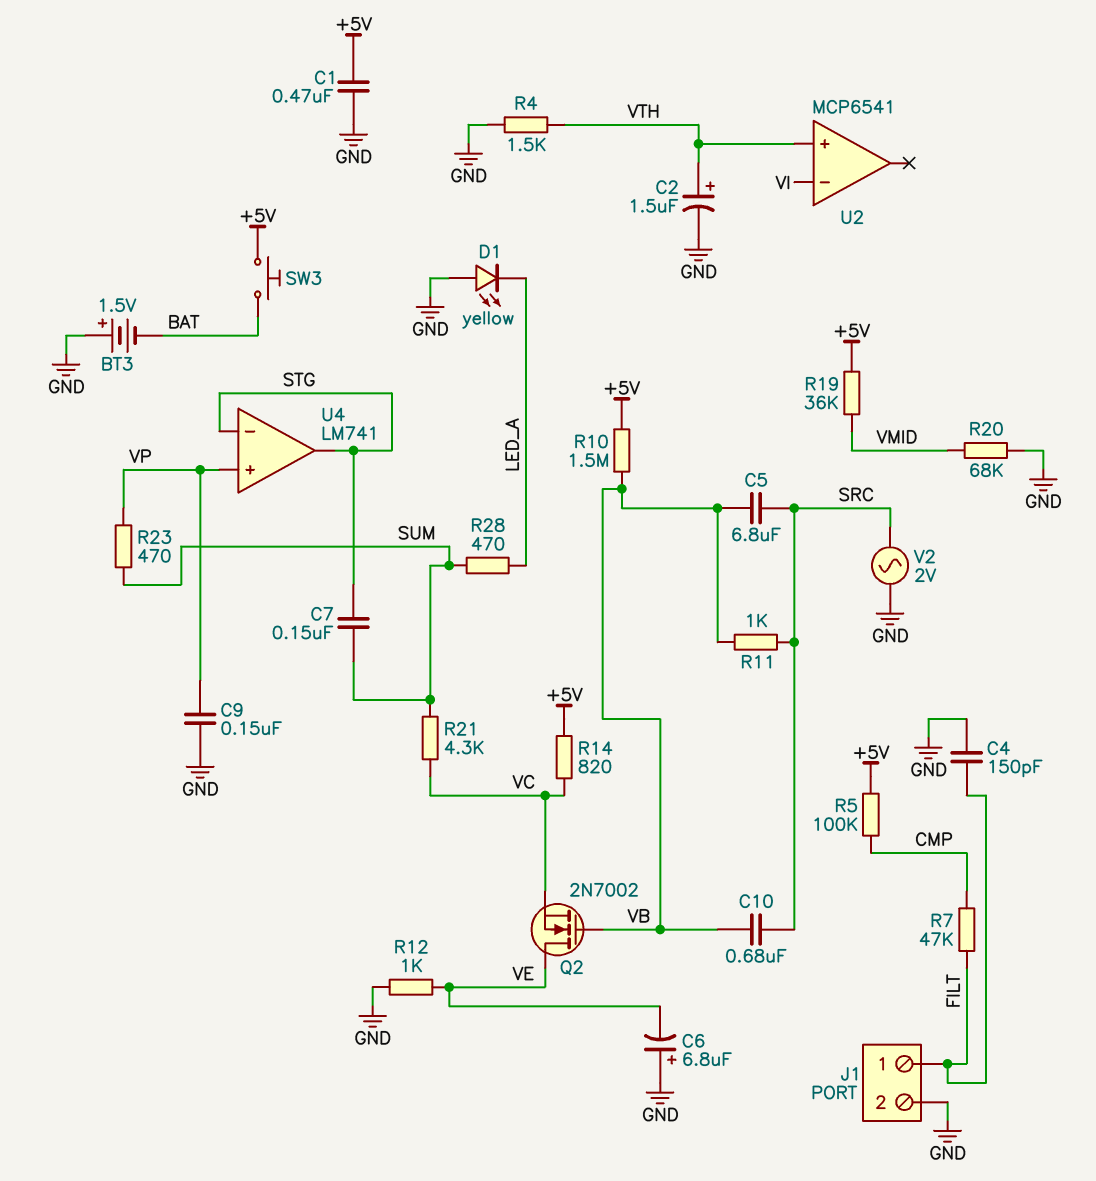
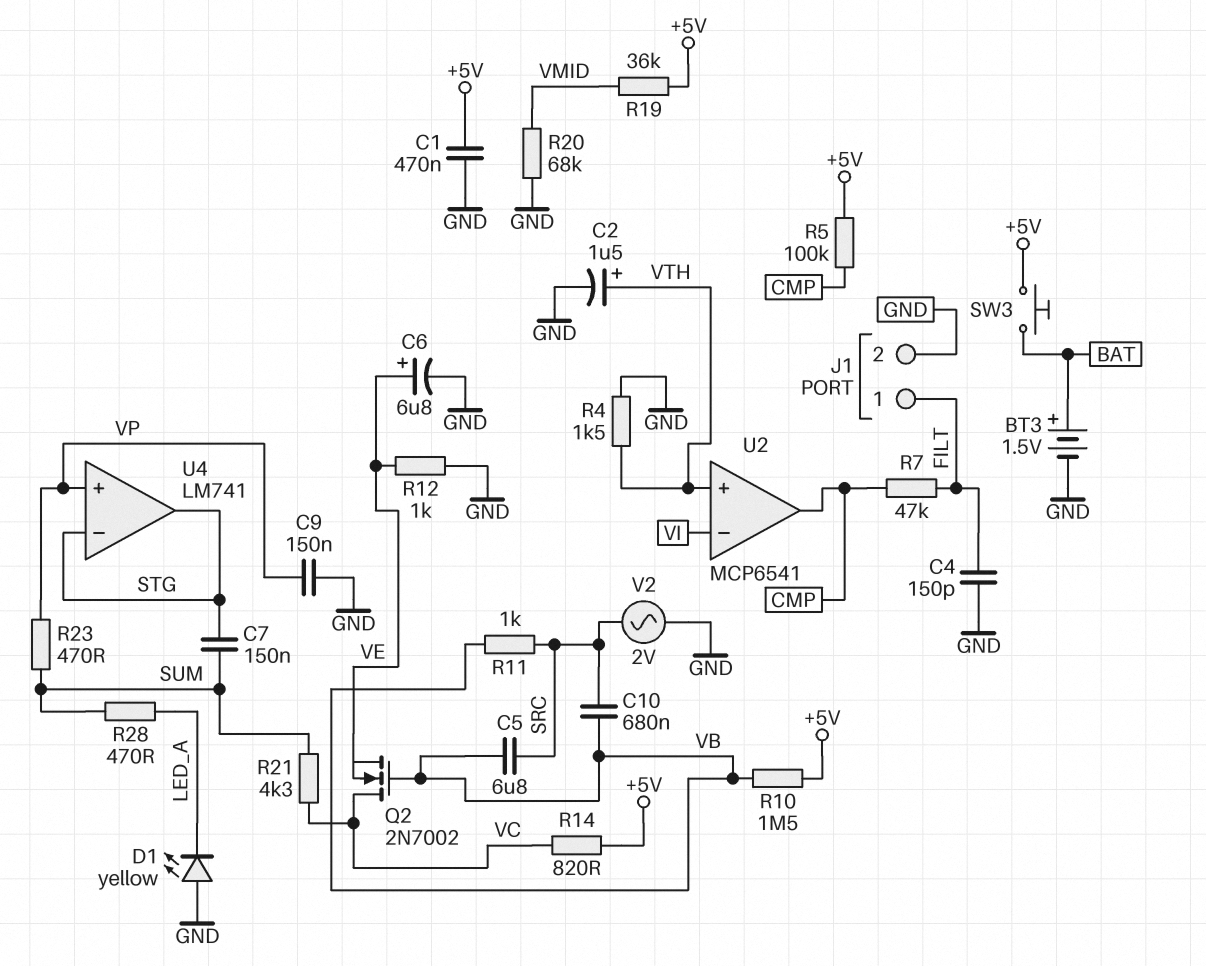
BT3: 1.5V (plus GND, minus BAT) -> 1.5V (plus BAT, minus GND)
C6: 6.8uF (plus GND, minus VE) -> 6.8uF (plus VE, minus GND)
Q2: NMOS 2N7002 (G VB, D VE, S VC) -> NMOS 2N7002 (G VB, D VC, S VE)
U2 pin out: none -> CMP

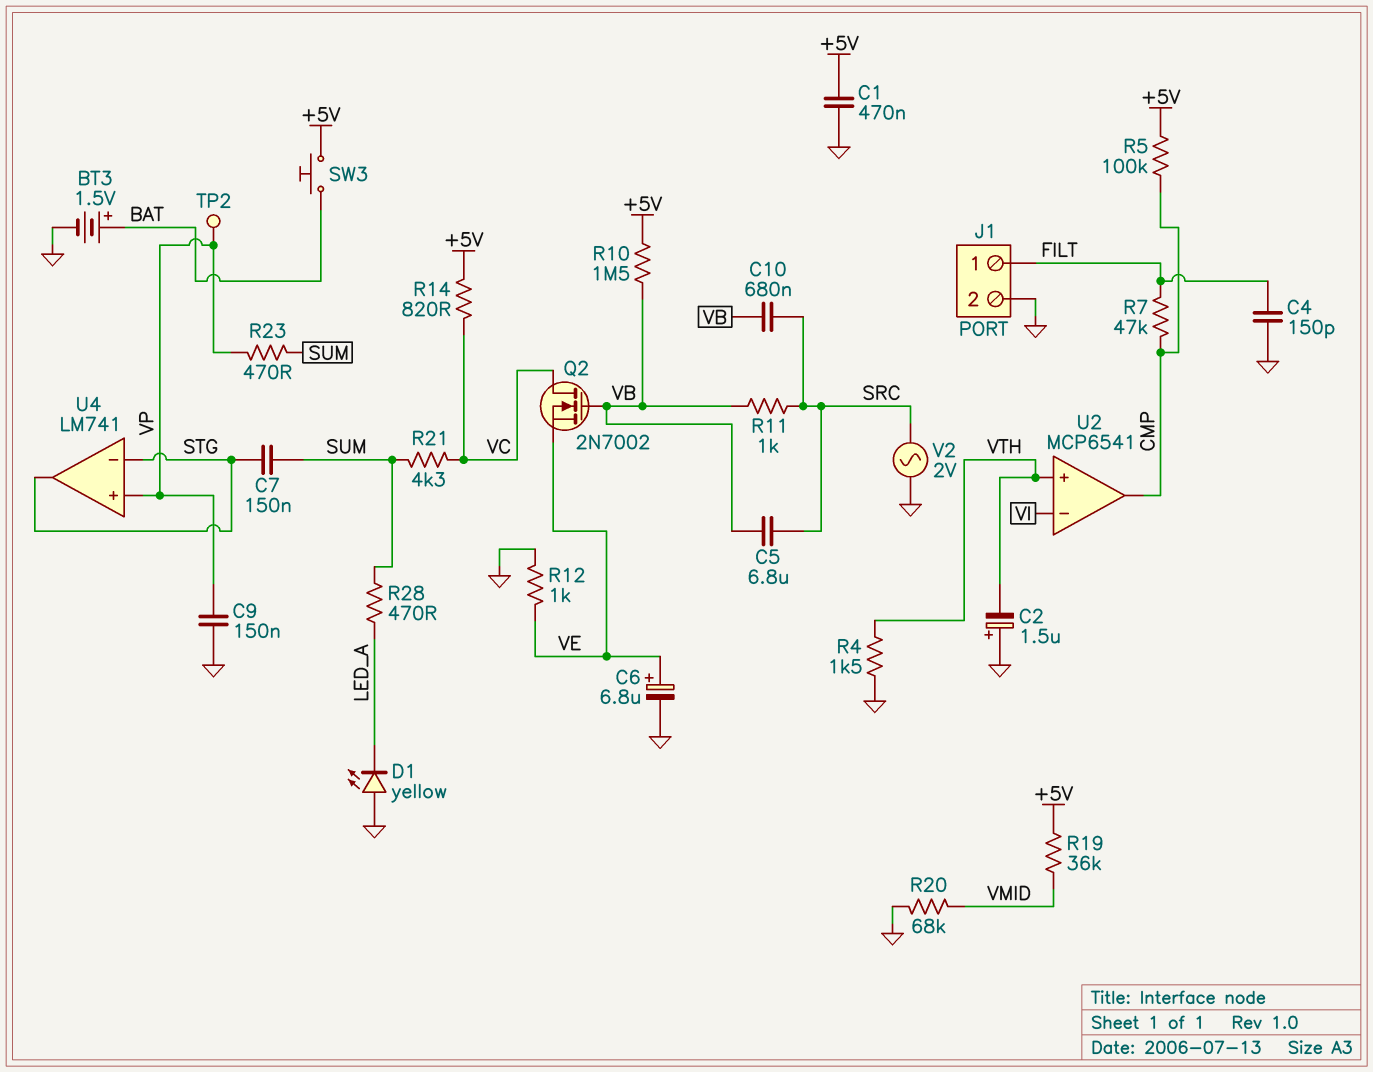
C2: 1.5uF (plus VTH, minus GND) -> 1.5uF (plus GND, minus VTH)
TP2: none -> test point (VP)

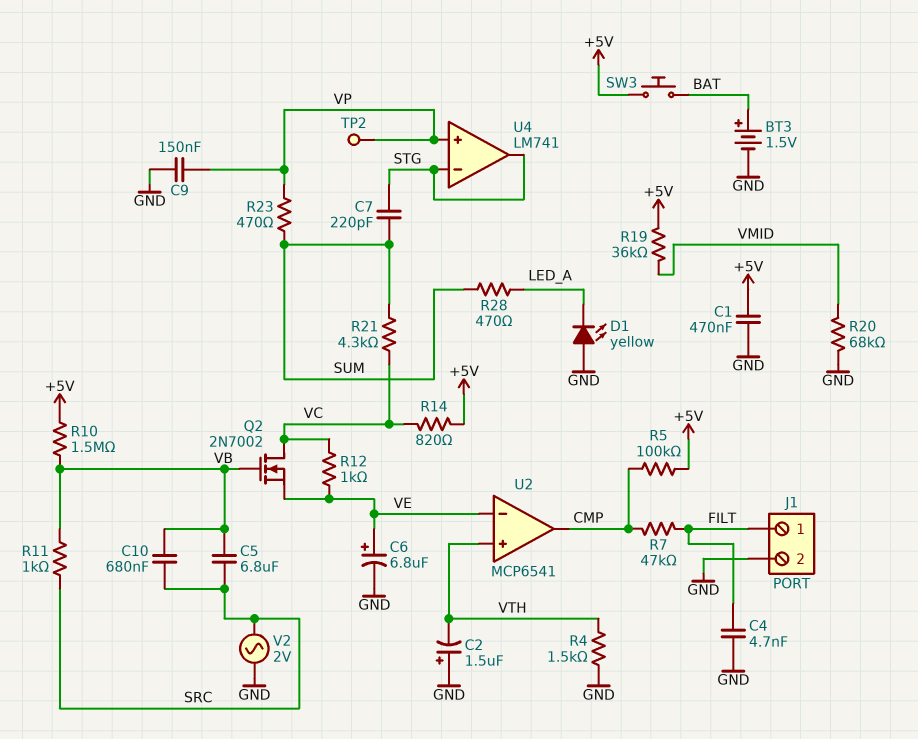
C4: 150pF (FILT, GND) -> 4.7nF (FILT, GND)
C7: 150nF (STG, SUM) -> 220pF (STG, SUM)
R12: 1k (GND, VE) -> 1k (VC, VE)
U2 pin in-: VI -> VE

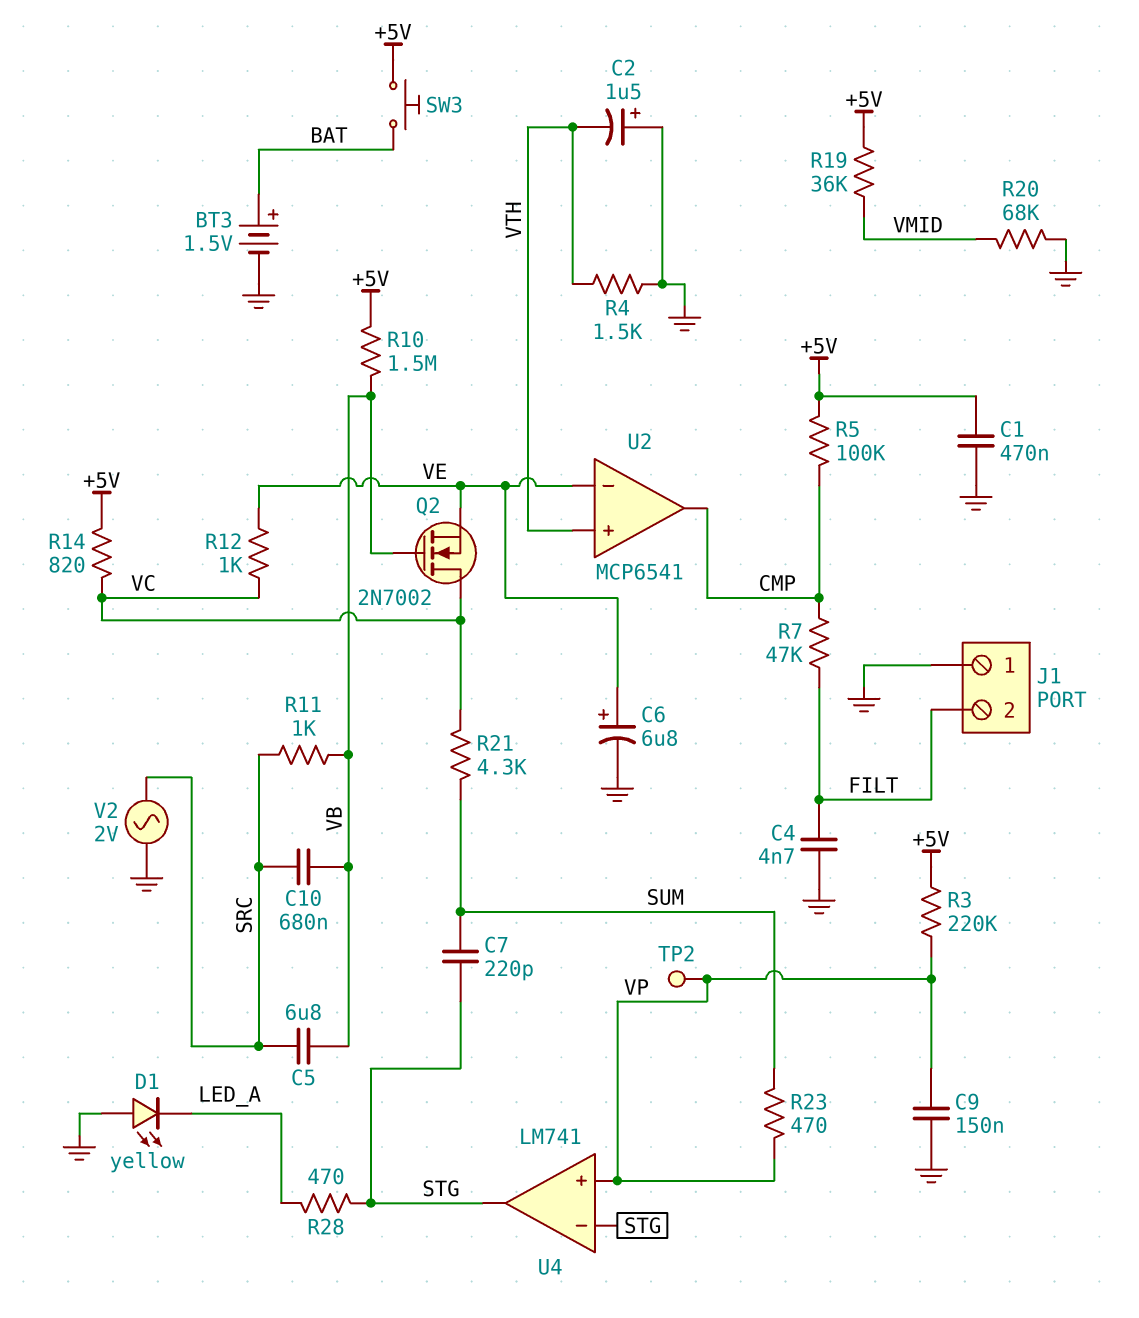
J1 pin 1: FILT -> GND
J1 pin 2: GND -> FILT
R3: none -> 220k (+5V, VP)
R28: 470 (LED_A, SUM) -> 470 (LED_A, STG)

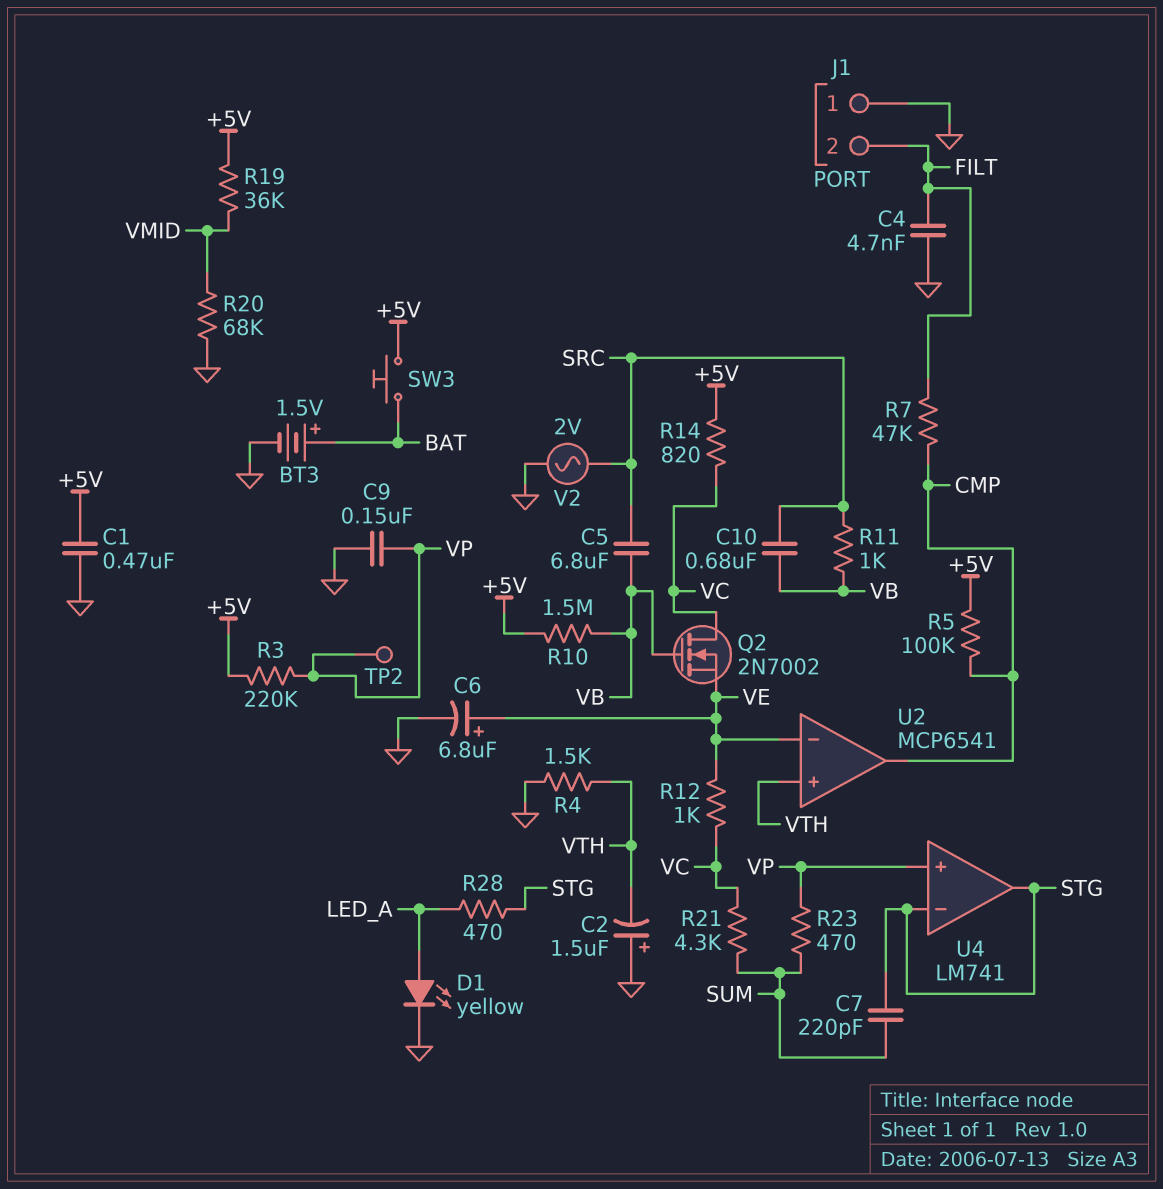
D1: LED yellow (A GND, K LED_A) -> LED yellow (A LED_A, K GND)

